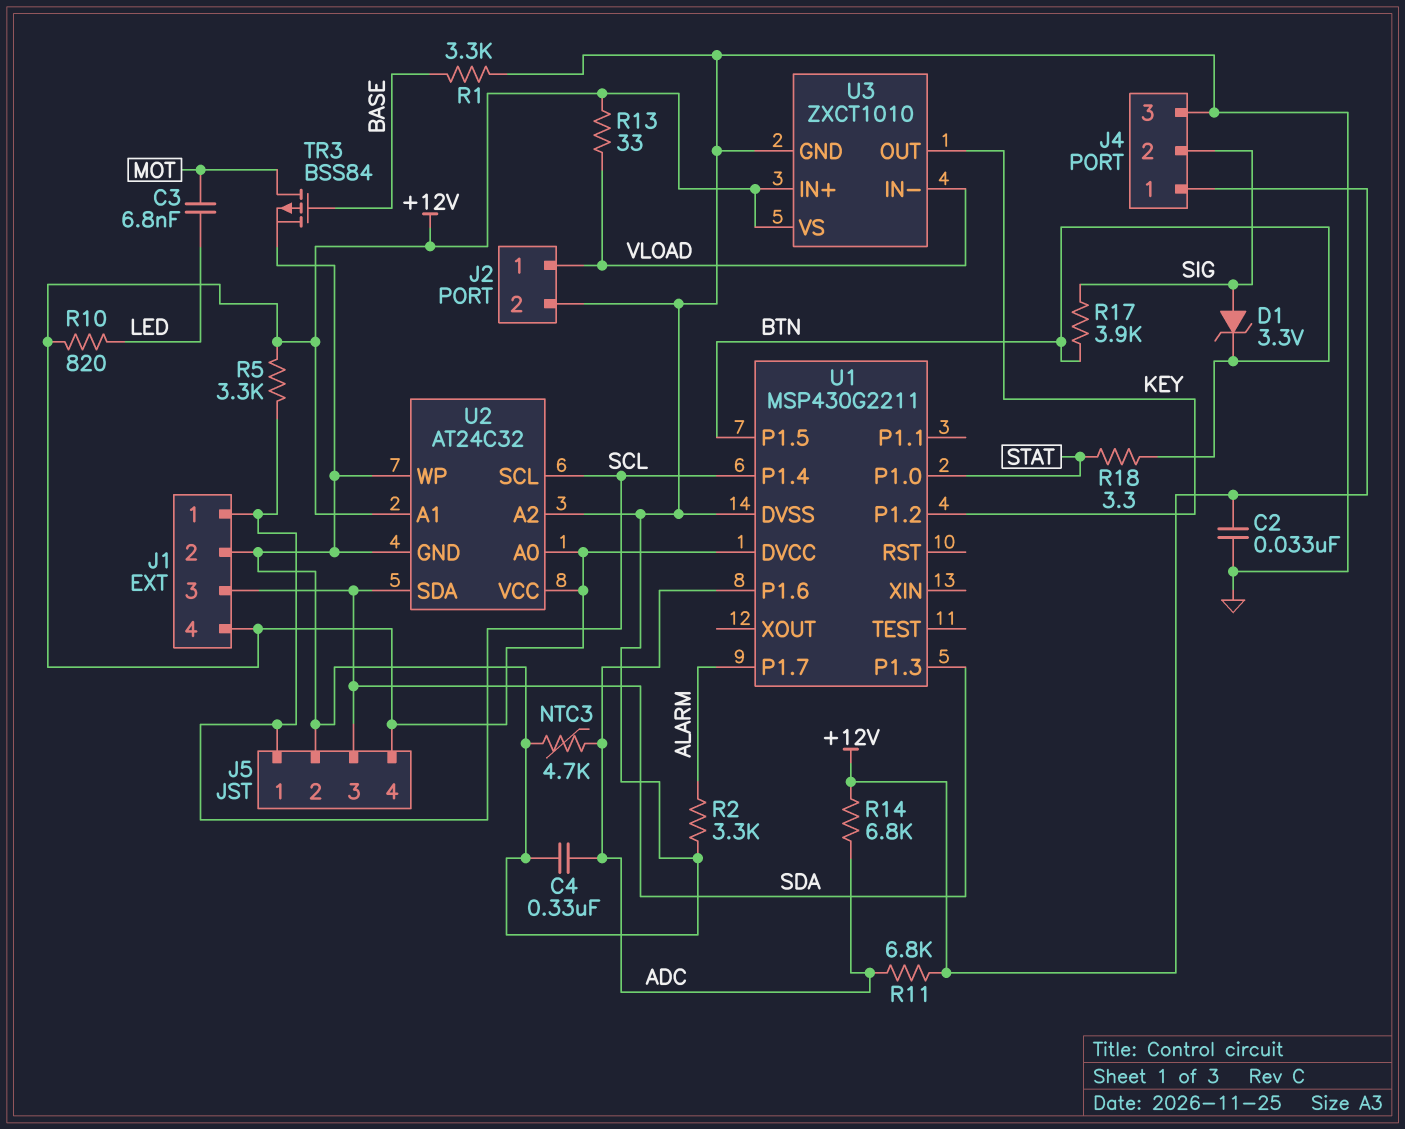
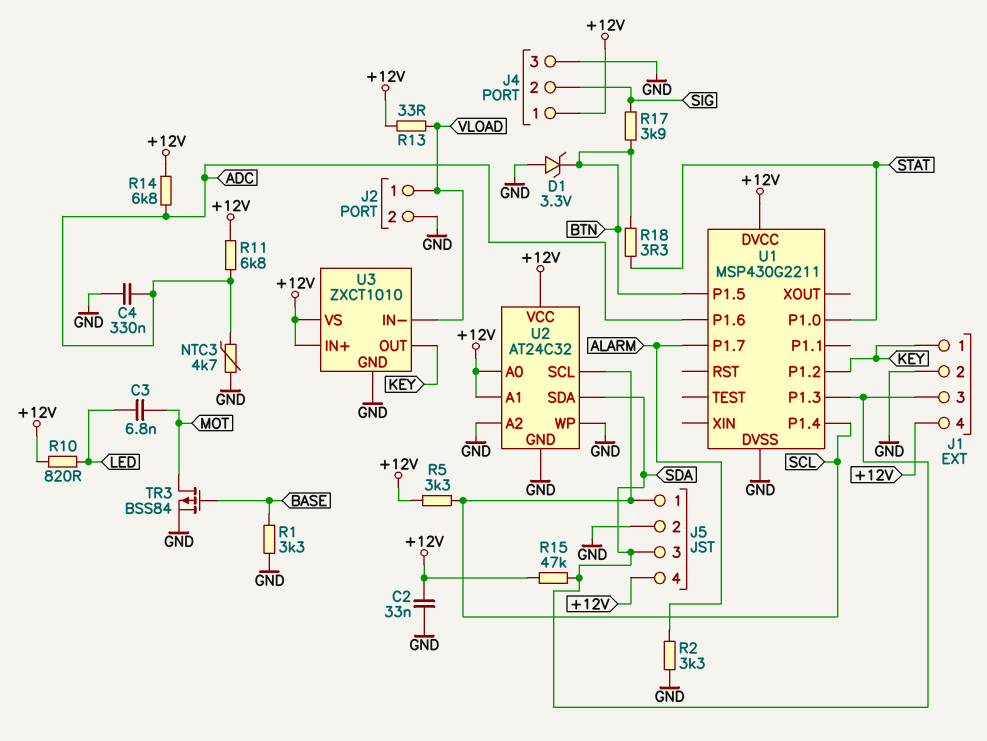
D1: zener 3.3V (A SIG, K BTN) -> zener 3.3V (A GND, K BTN)
J1 pin 1: SCL -> KEY
R15: none -> 47k (+12V, SDA)

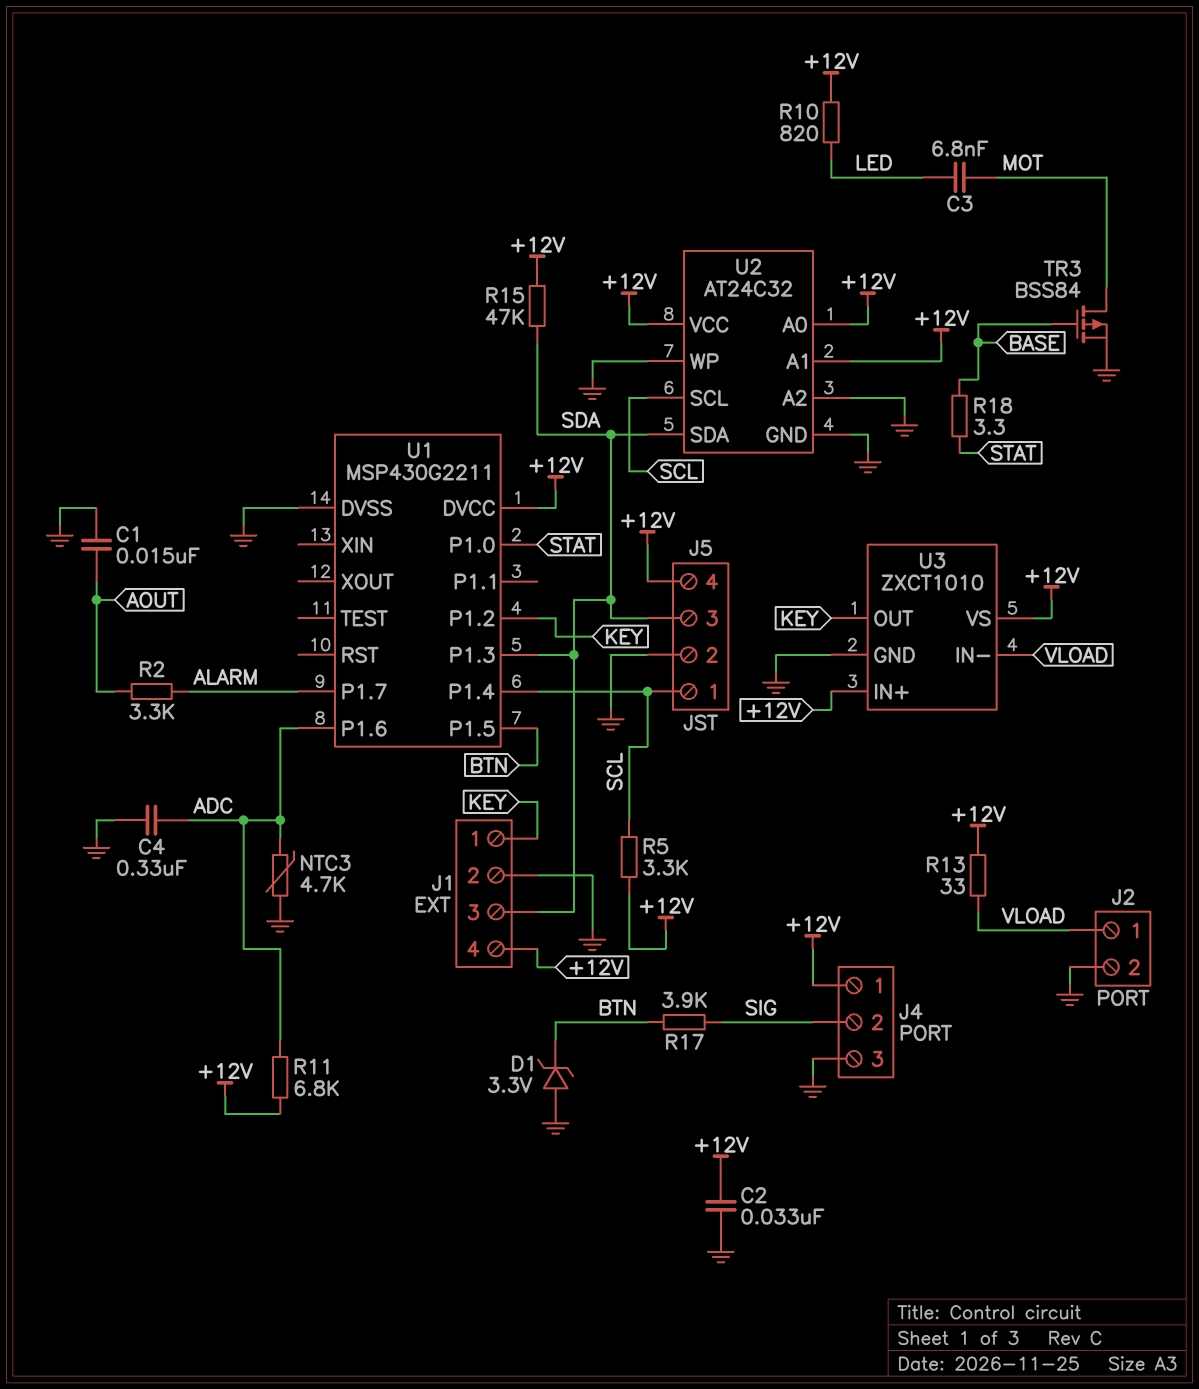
C1: none -> 15nF (AOUT, GND)
R1: 3.3k (BASE, GND) -> none
R2: 3.3k (ALARM, GND) -> 3.3k (ALARM, AOUT)
R14: 6.8k (+12V, ADC) -> none
R18: 3.3 (BTN, STAT) -> 3.3 (BASE, STAT)

